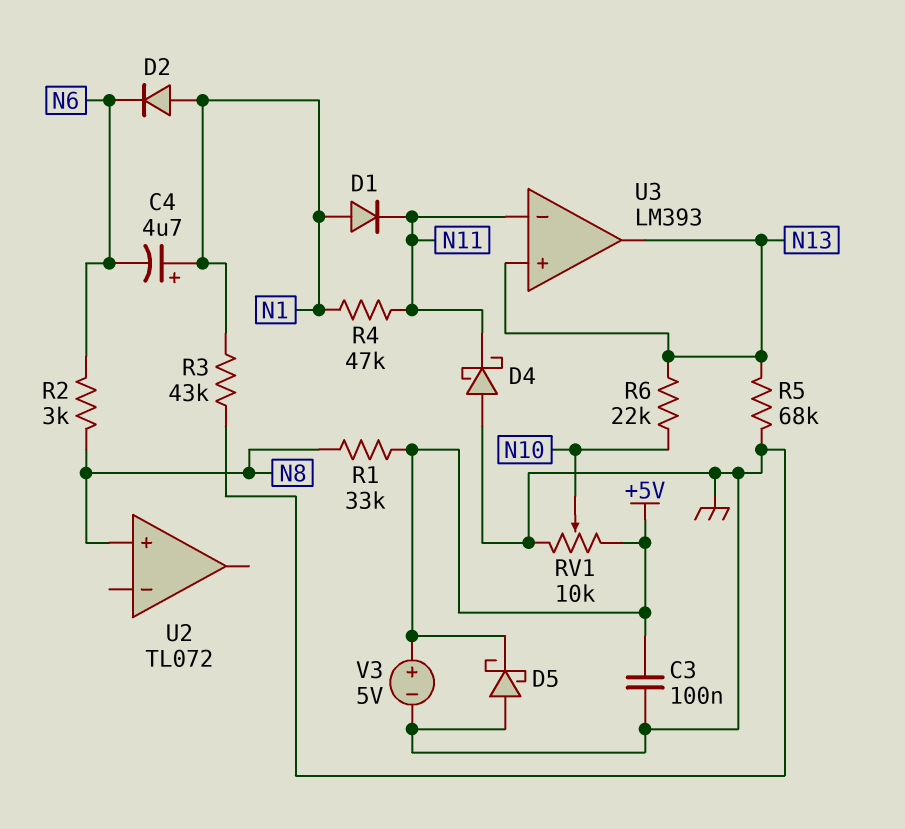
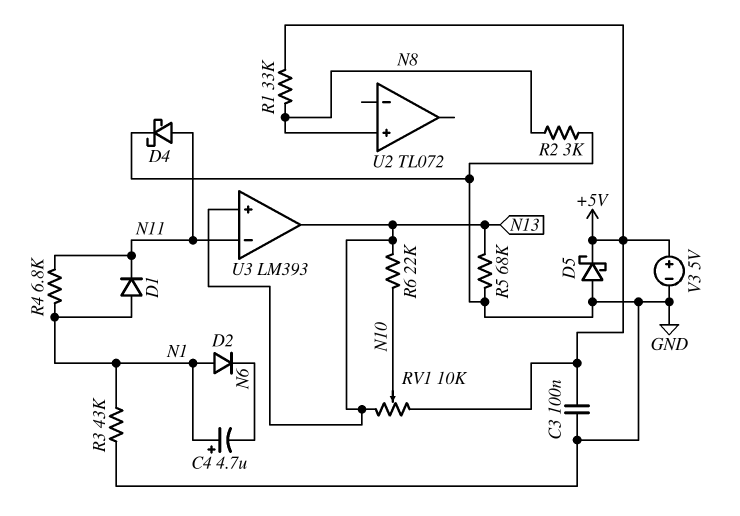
D4: schottky (A GND, K N11) -> schottky (A N11, K GND)
R2: 3k (N6, N8) -> 3k (GND, N8)
R4: 47k (N1, N11) -> 6.8k (N1, N11)
RV1: 10k (+5V, GND, wiper N10) -> 10k (+5V, N13, wiper N10)

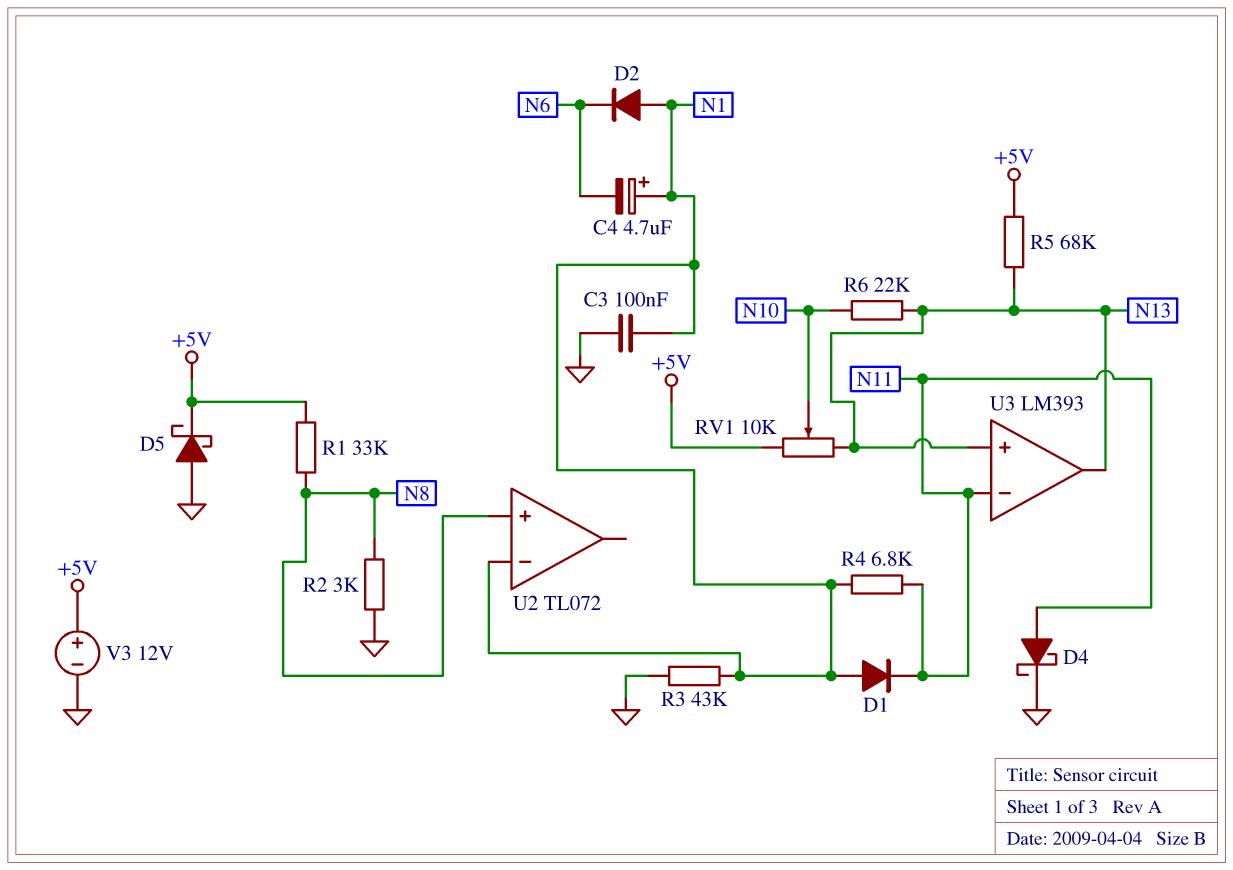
C3: 100nF (+5V, GND) -> 100nF (GND, N1)
R5: 68k (GND, N13) -> 68k (+5V, N13)
U2 pin in-: none -> N1
V3: 5V (plus +5V, minus GND) -> 12V (plus +5V, minus GND)

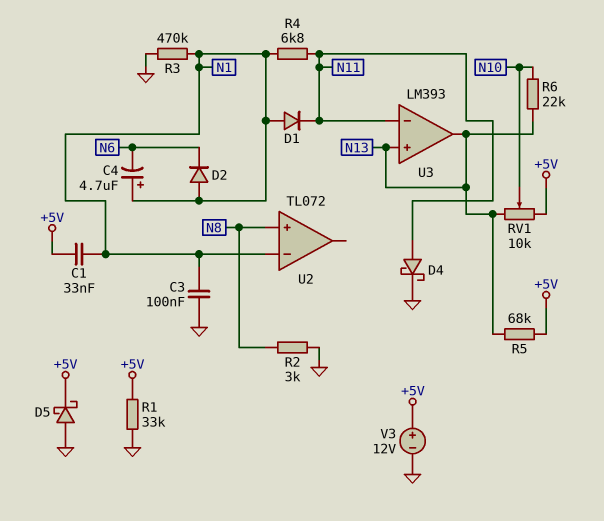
C1: none -> 33nF (+5V, N1)
R1: 33k (+5V, N8) -> 33k (+5V, GND)
R3: 43k (GND, N1) -> 470k (GND, N1)

